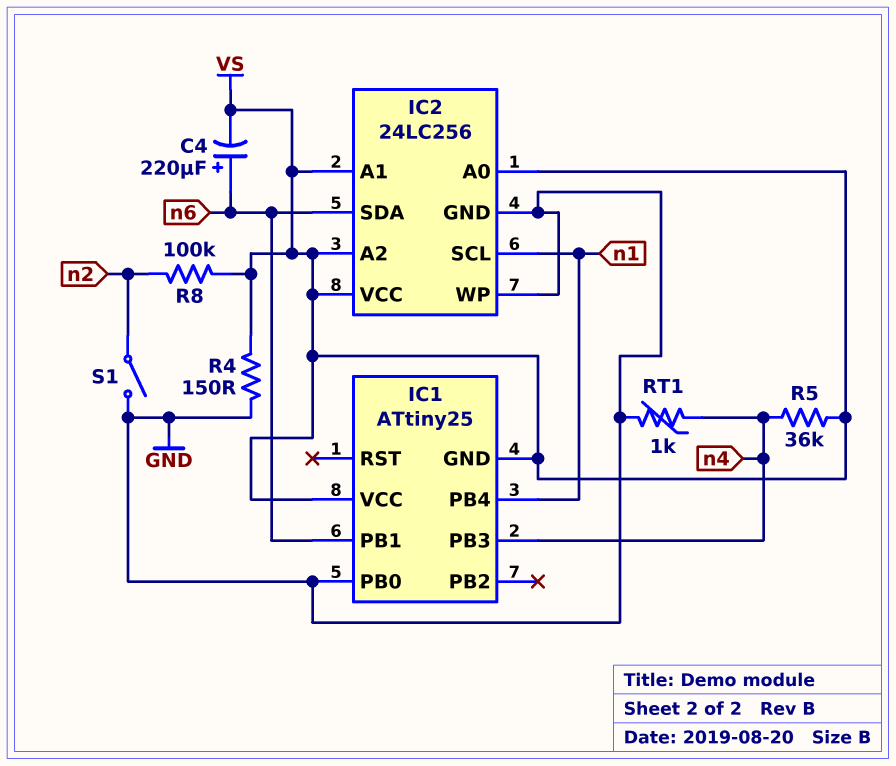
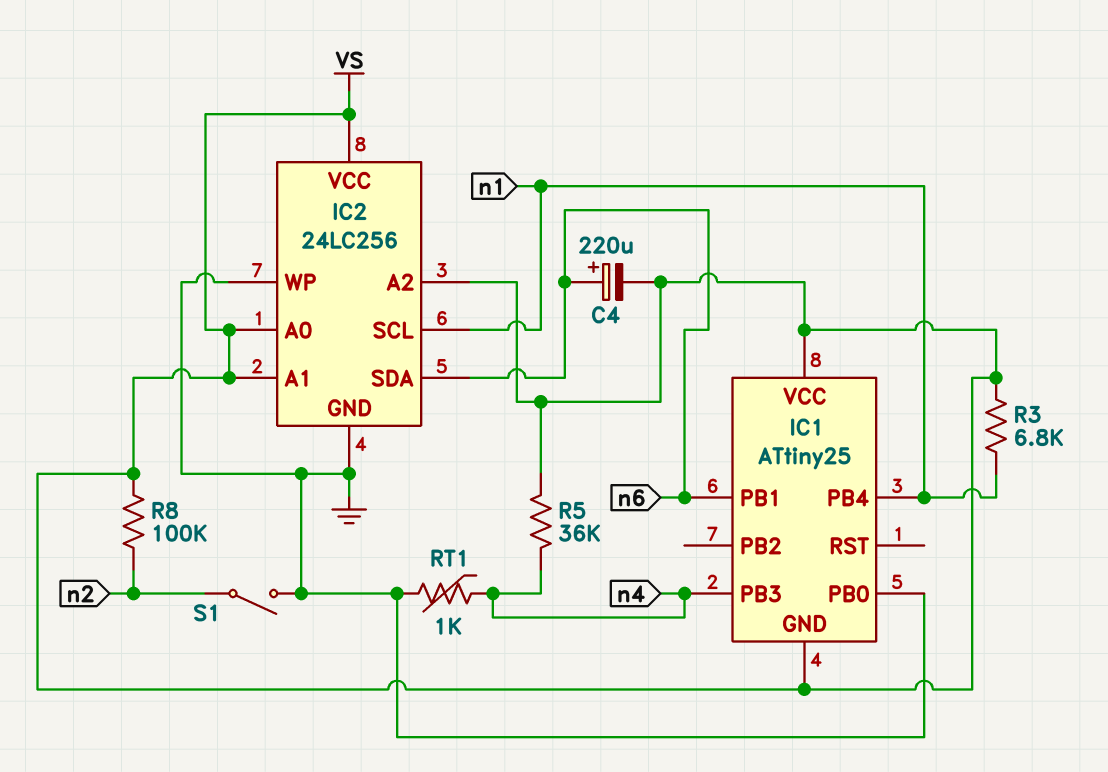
R3: none -> 6.8k (VS, n1)
R4: 150 (GND, VS) -> none

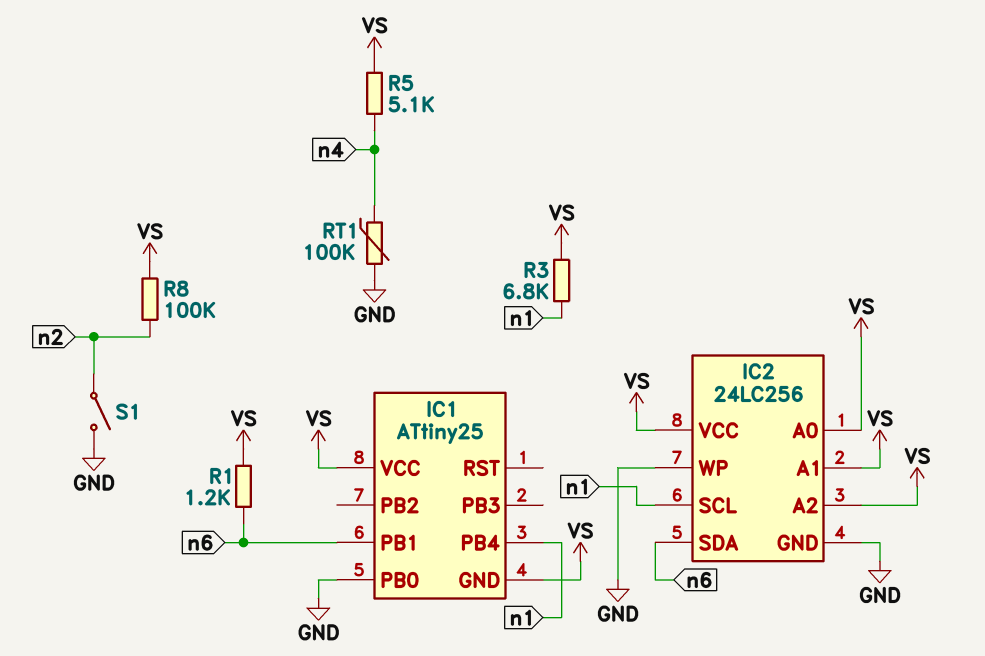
C4: 220uF (plus n6, minus VS) -> none
IC1 pin PB3: n4 -> none
R1: none -> 1.2k (VS, n6)
R5: 36k (VS, n4) -> 5.1k (VS, n4)
RT1: 1k (GND, n4) -> 100k (GND, n4)

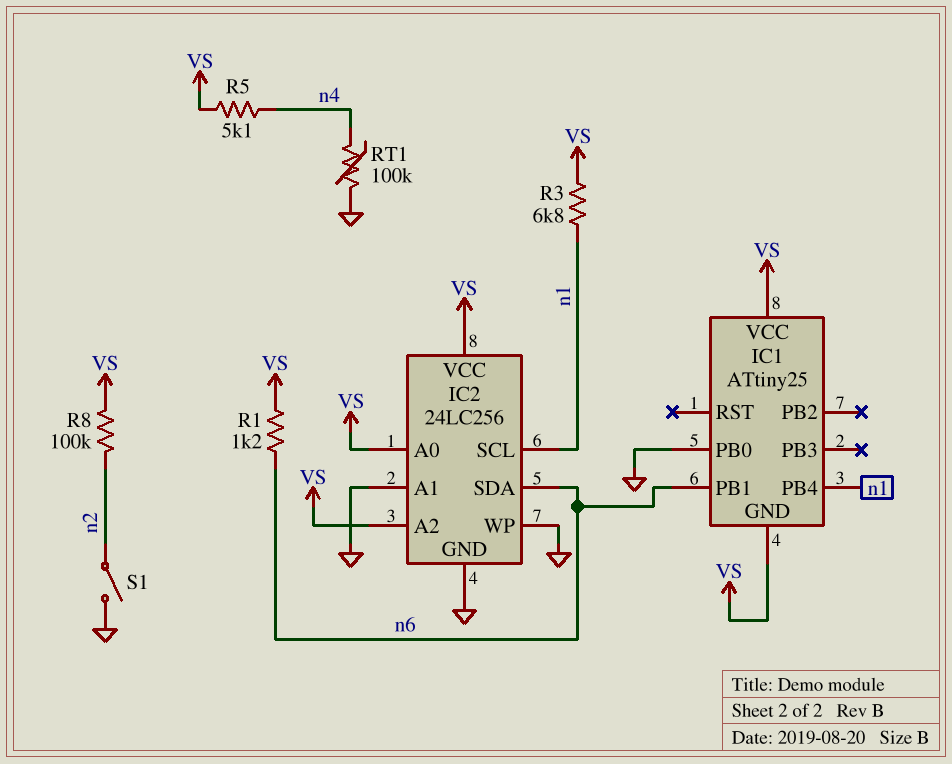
IC2 pin A1: VS -> GND

